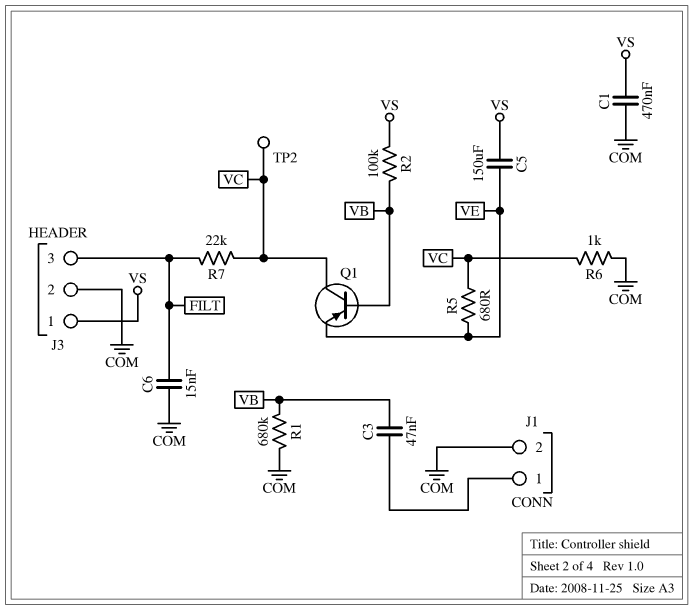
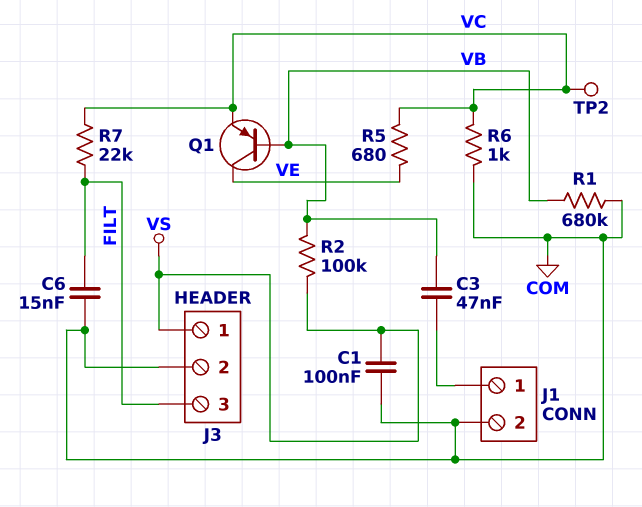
C1: 470nF (COM, VS) -> 100nF (COM, VS)
C5: 150uF (VE, VS) -> none
Q1: PNP (B VB, C VC, E VE) -> PNP (B VB, C VE, E VC)

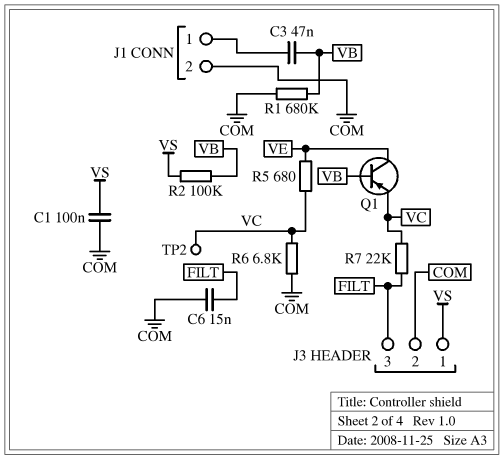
R6: 1k (COM, VC) -> 6.8k (COM, VC)

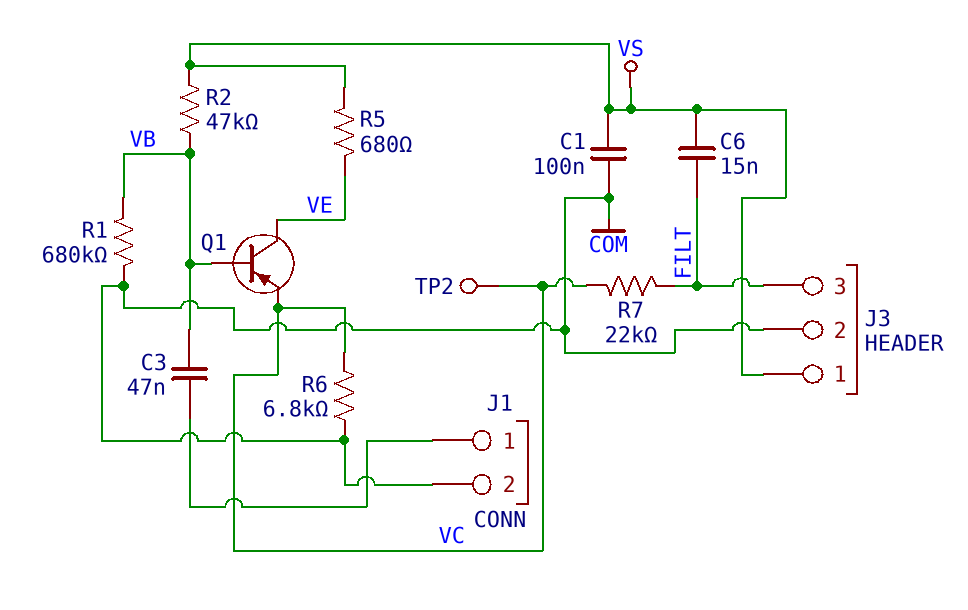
C6: 15nF (COM, FILT) -> 15nF (FILT, VS)
R2: 100k (VB, VS) -> 47k (VB, VS)
R5: 680 (VC, VE) -> 680 (VE, VS)

